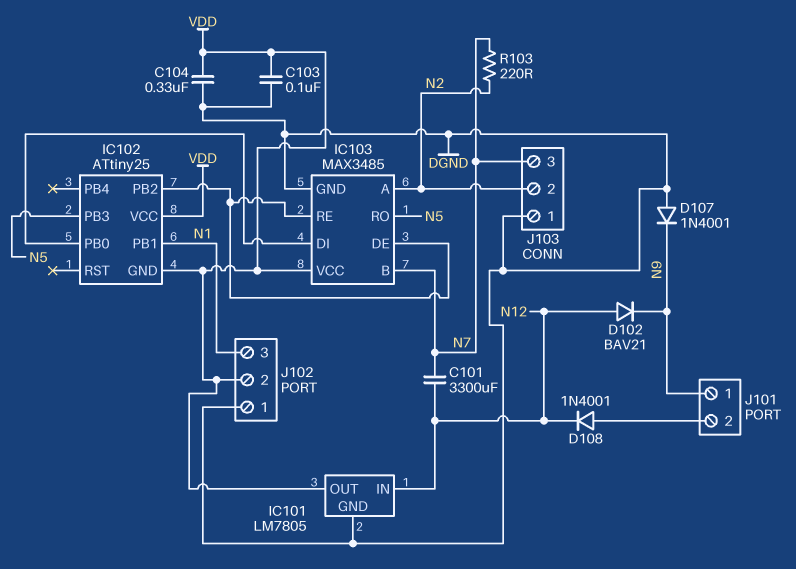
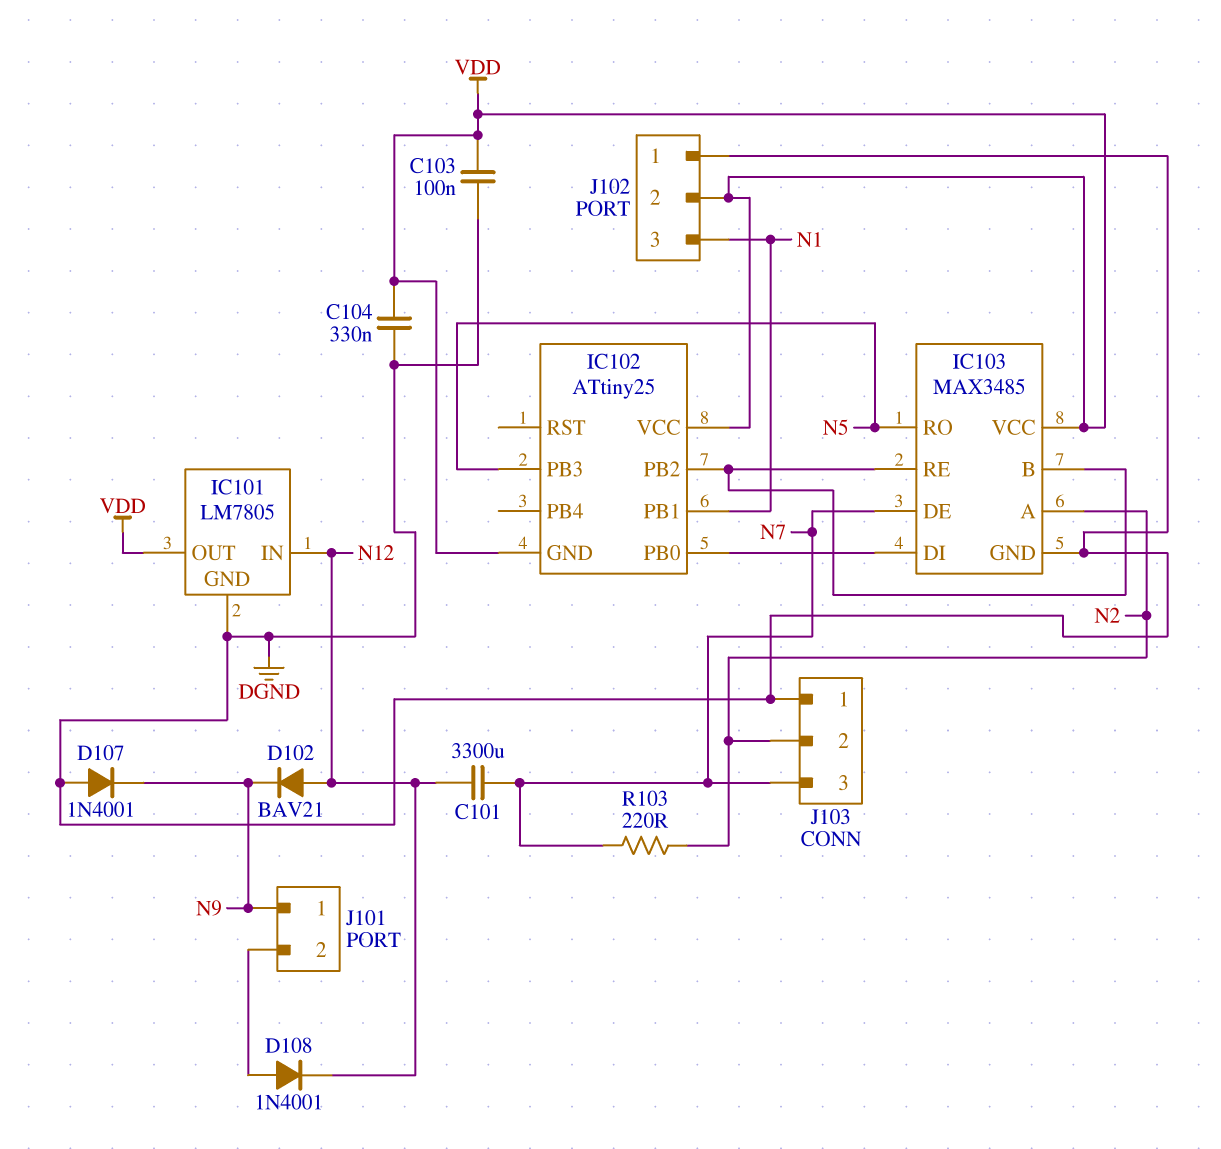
IC103 pin B: N7 -> IC102/PB2
IC103 pin DE: IC102/PB2 -> N7

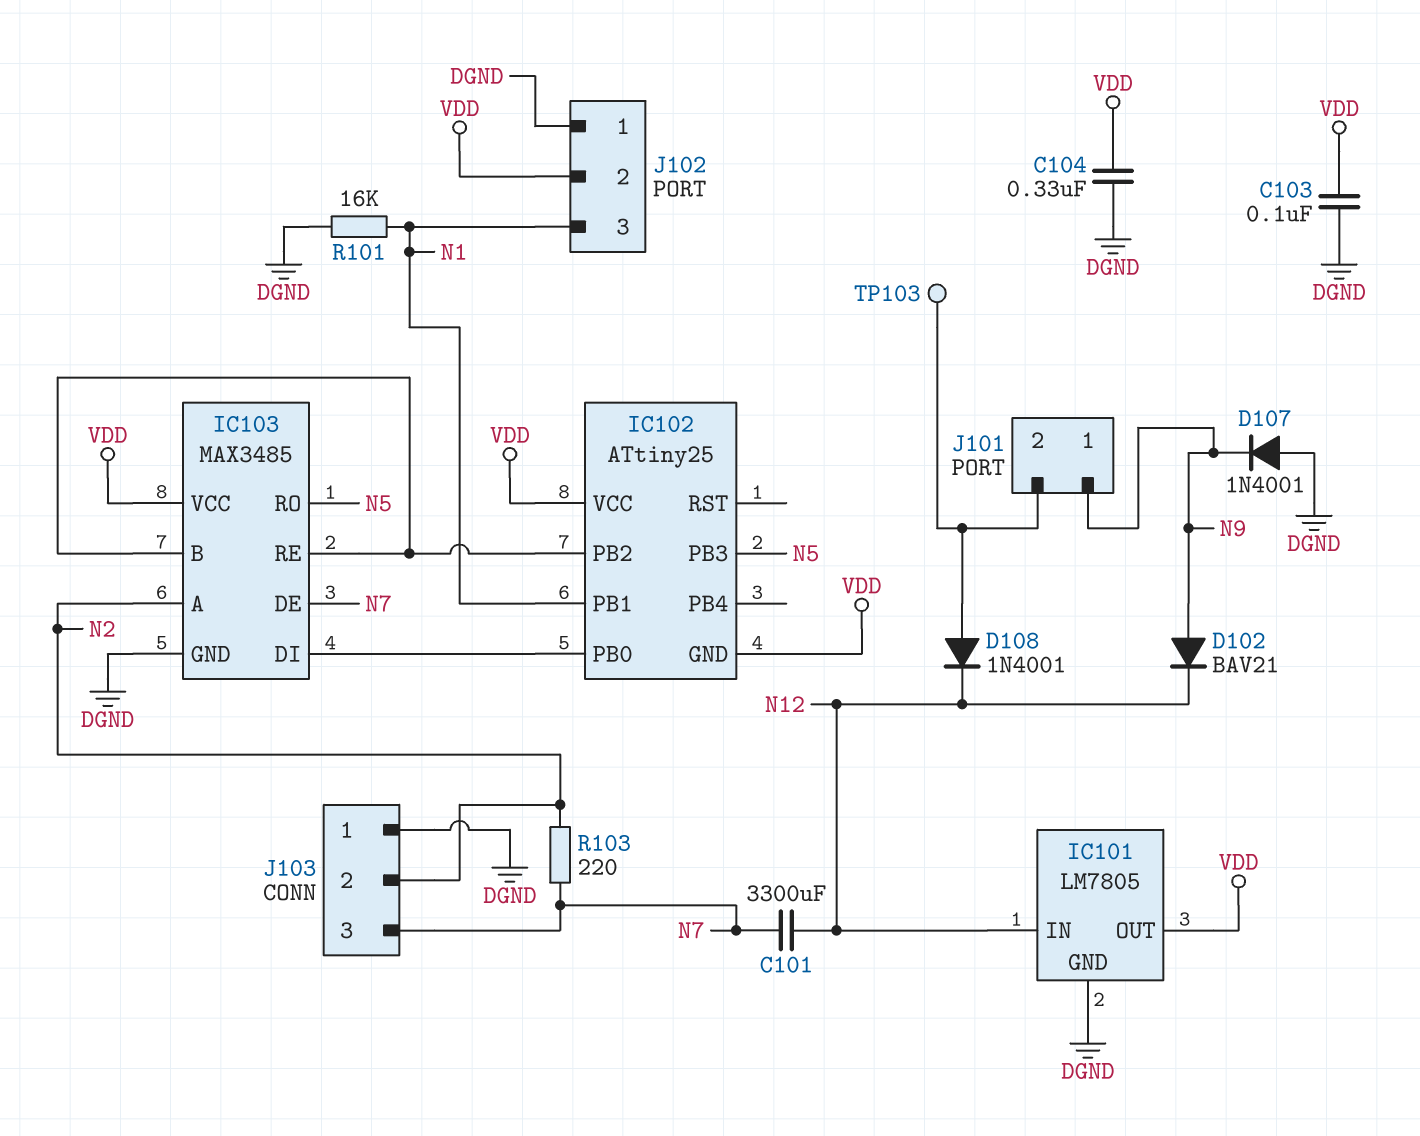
D102: diode BAV21 (A N12, K N9) -> diode BAV21 (A N9, K N12)
R101: none -> 16k (DGND, N1)
TP103: none -> test point (J101/2)

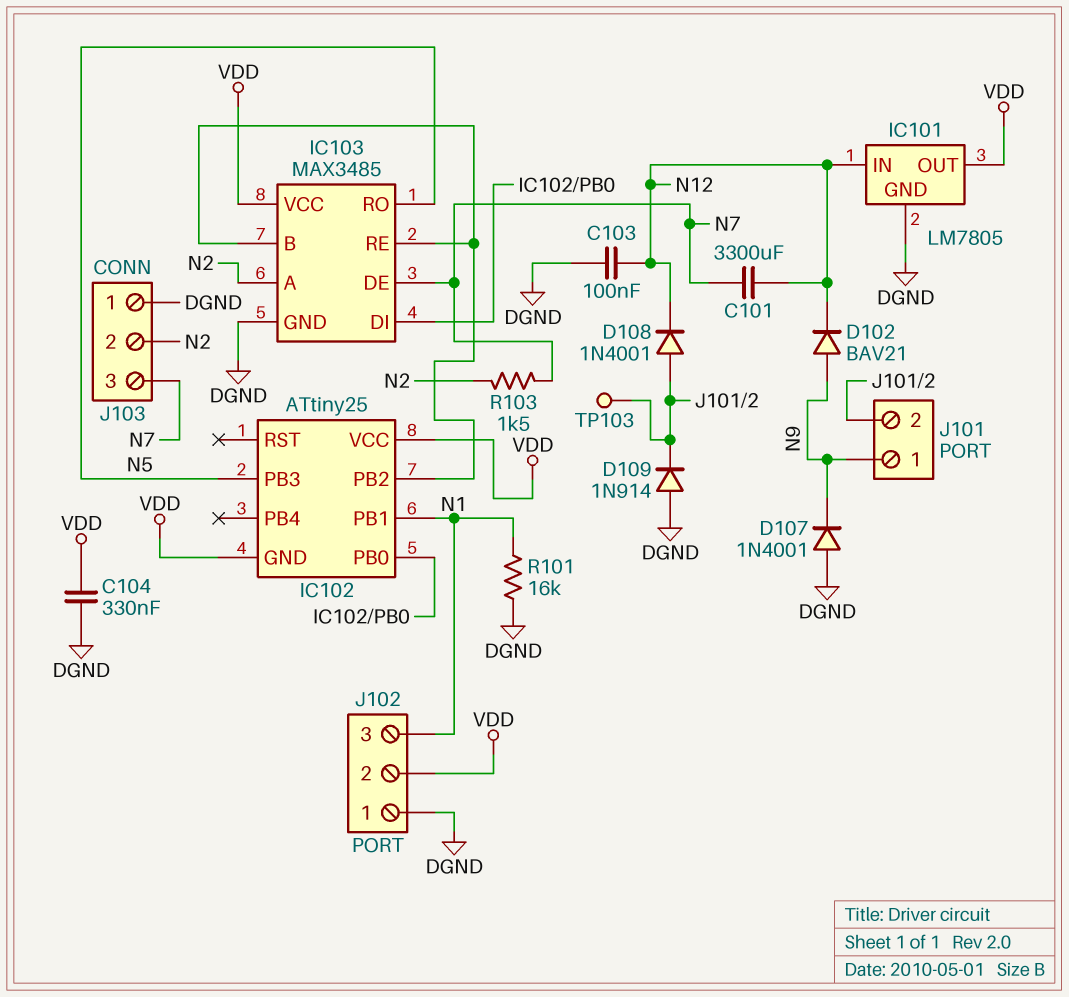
C103: 100nF (DGND, VDD) -> 100nF (DGND, N12)
D109: none -> diode 1N914 (A DGND, K J101/2)
R103: 220 (N2, N7) -> 1.5k (N2, N7)

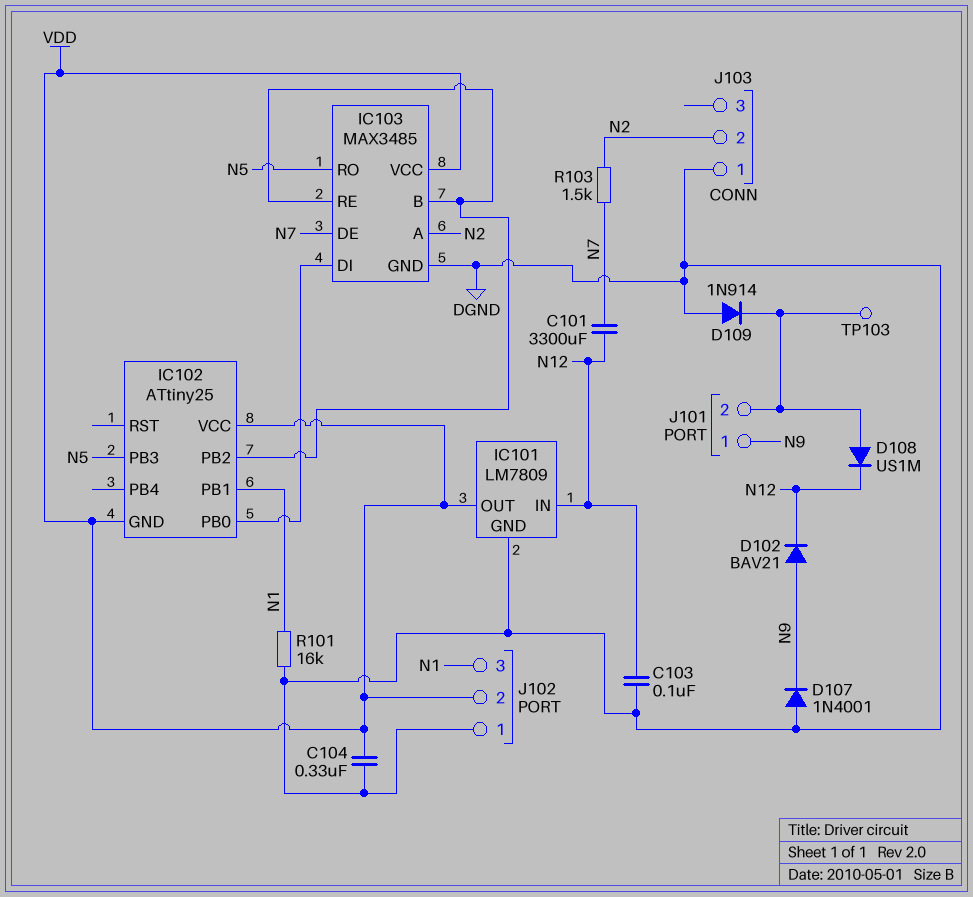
D108: diode 1N4001 (A J101/2, K N12) -> diode US1M (A J101/2, K N12)
IC101: LM7805 -> LM7809
J103 pin 3: N7 -> none

